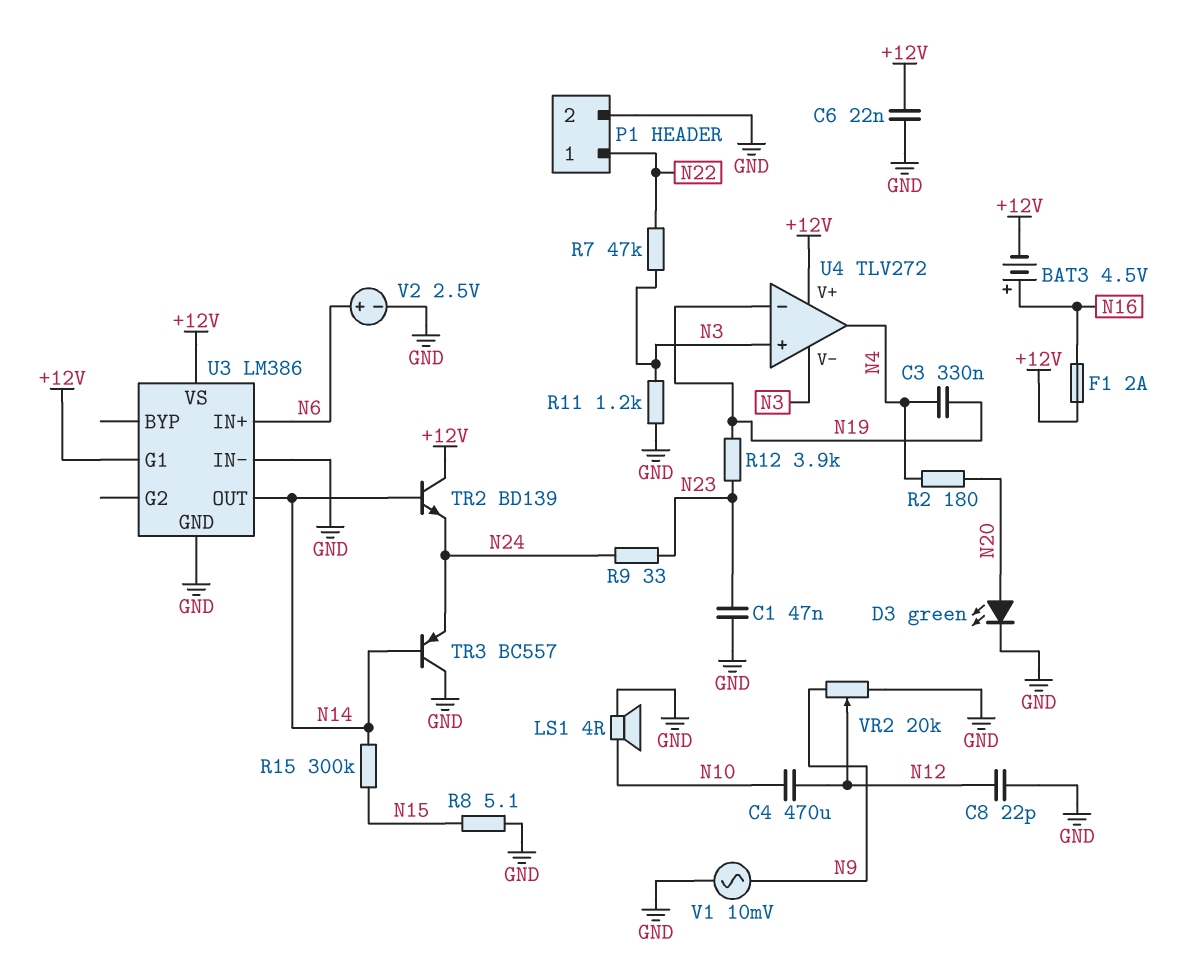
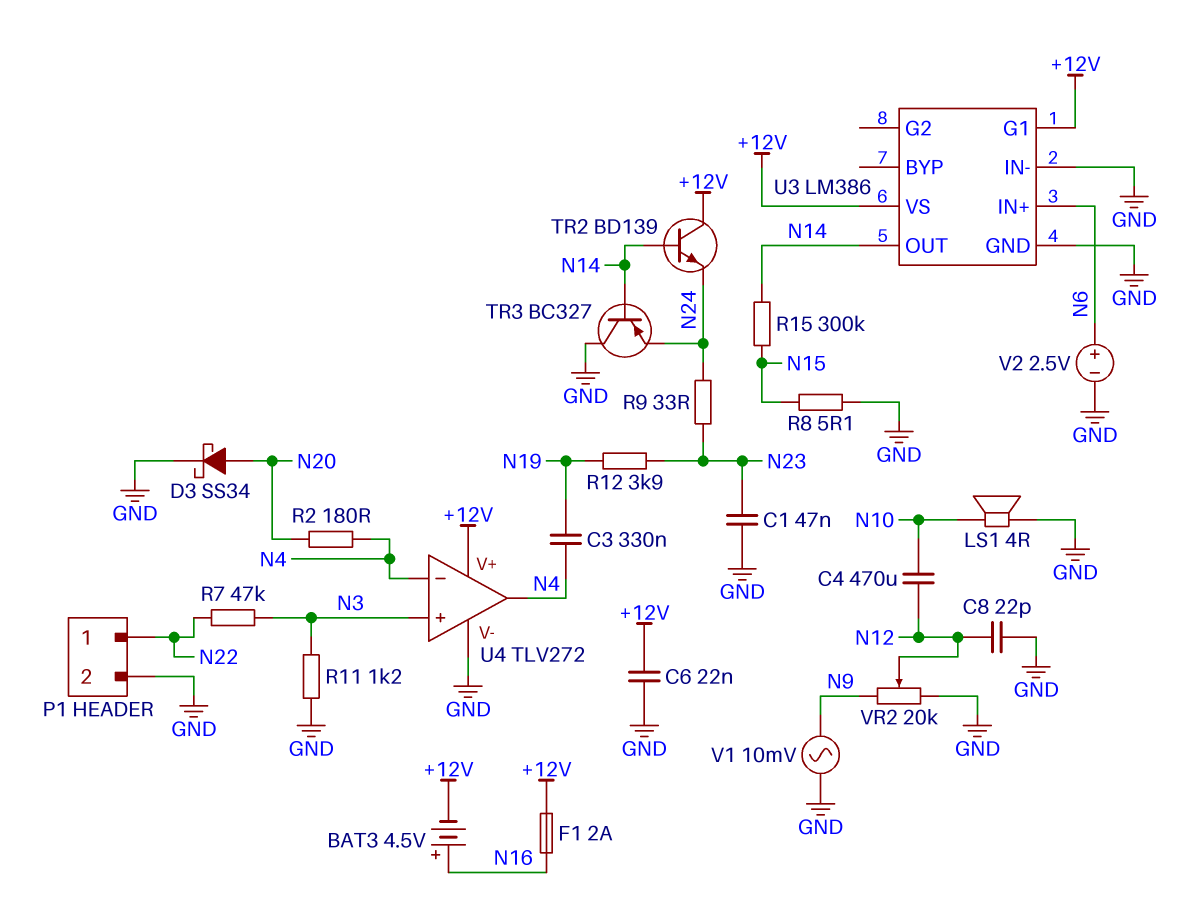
D3: LED green (A N20, K GND) -> schottky SS34 (A N20, K GND)
TR3: PNP BC557 (B N14, C GND, E N24) -> PNP BC327 (B N14, C GND, E N24)
U4 pin V-: N3 -> GND
U4 pin in-: N19 -> N4

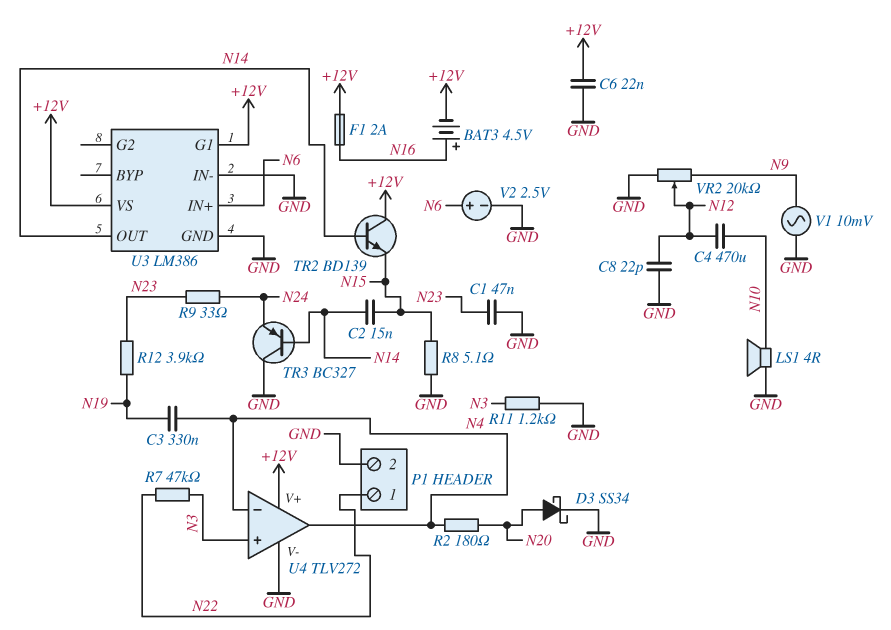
C2: none -> 15nF (N14, N15)
R15: 300k (N14, N15) -> none
TR2: NPN BD139 (B N14, C +12V, E N24) -> NPN BD139 (B N14, C +12V, E N15)

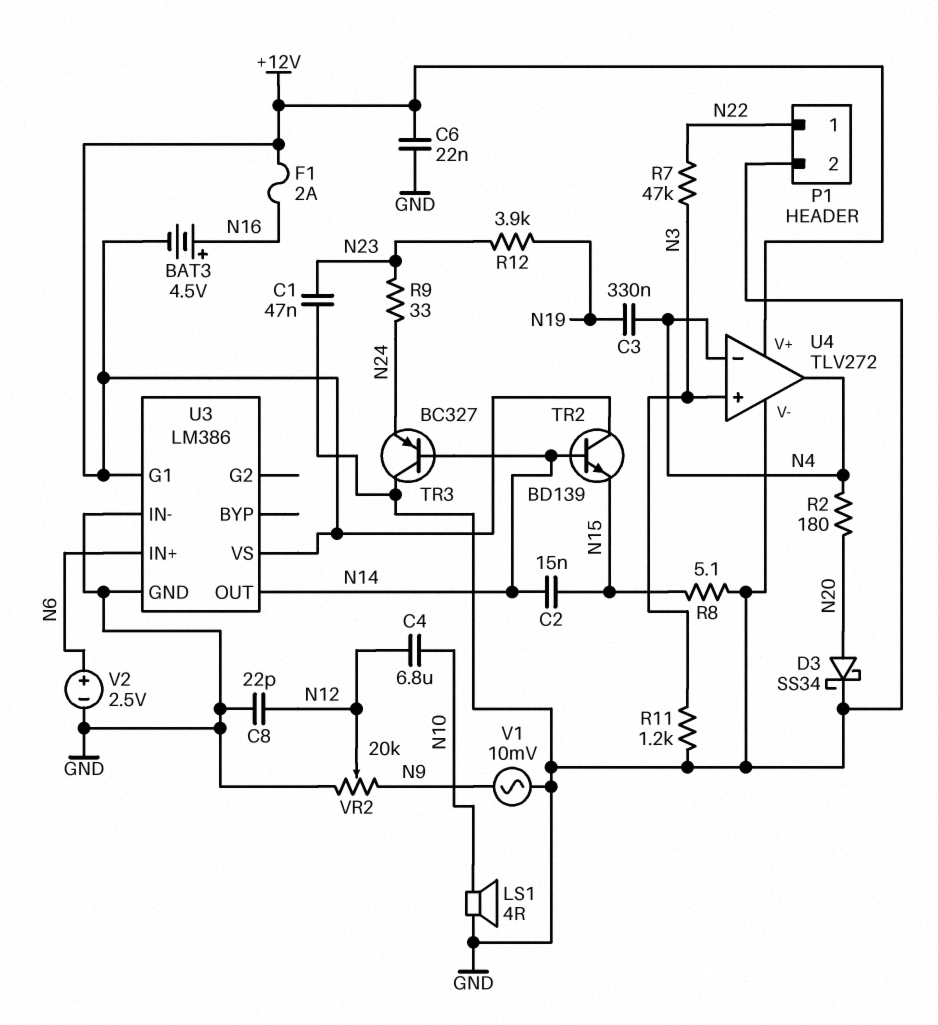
C4: 470uF (N10, N12) -> 6.8uF (N10, N12)

